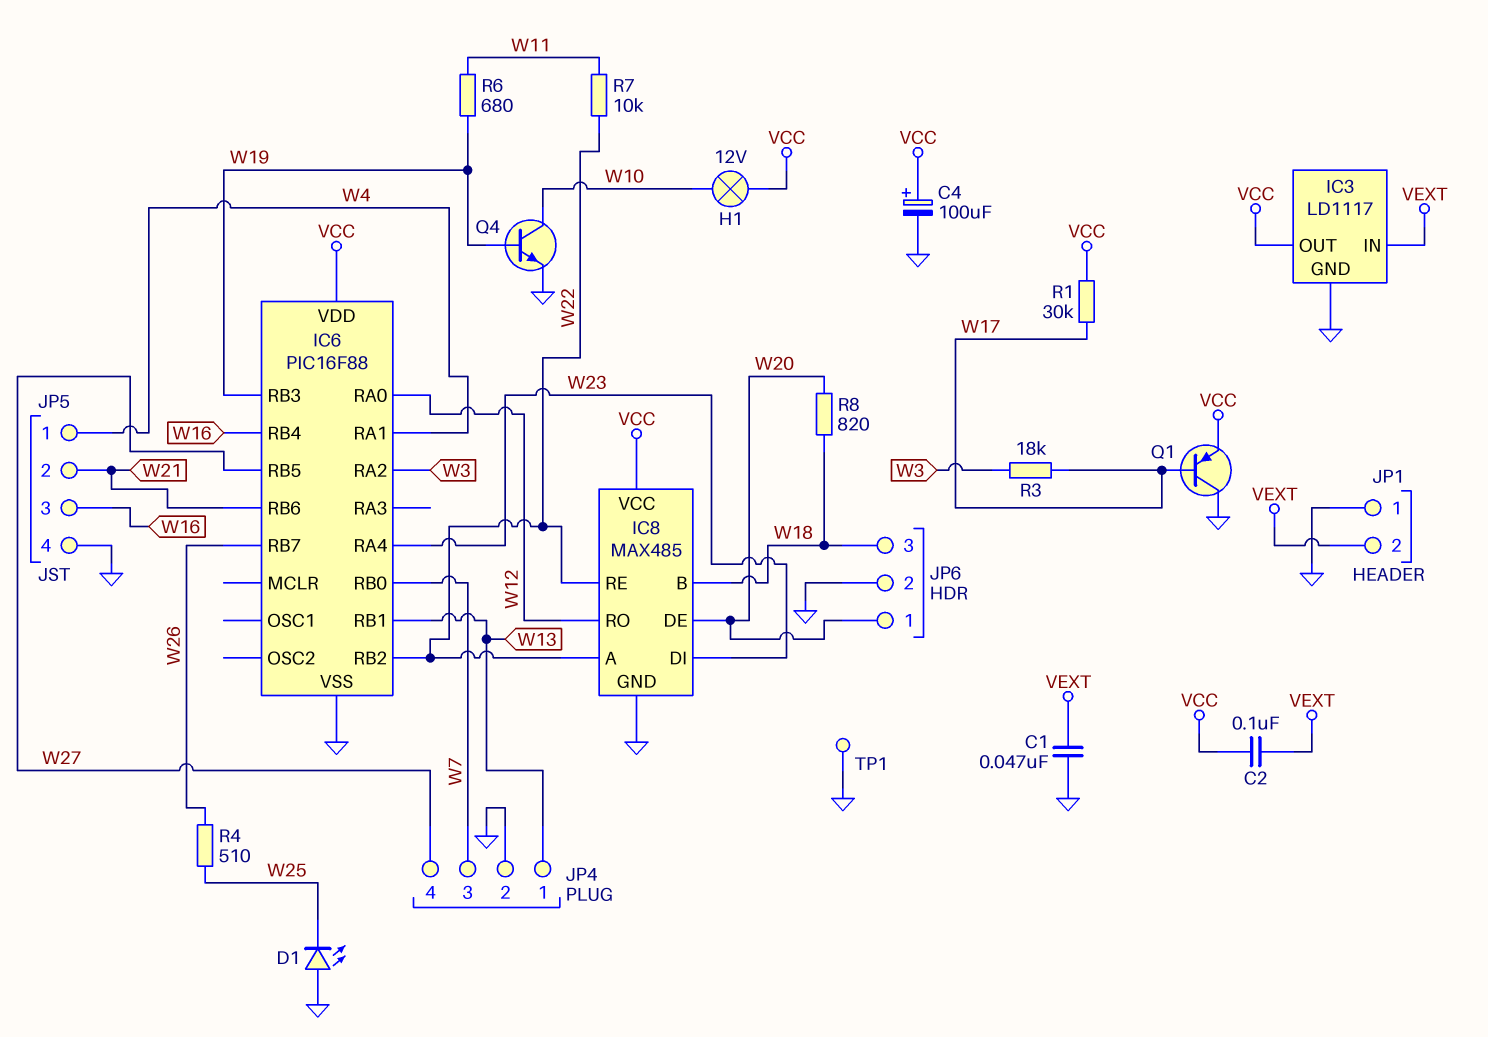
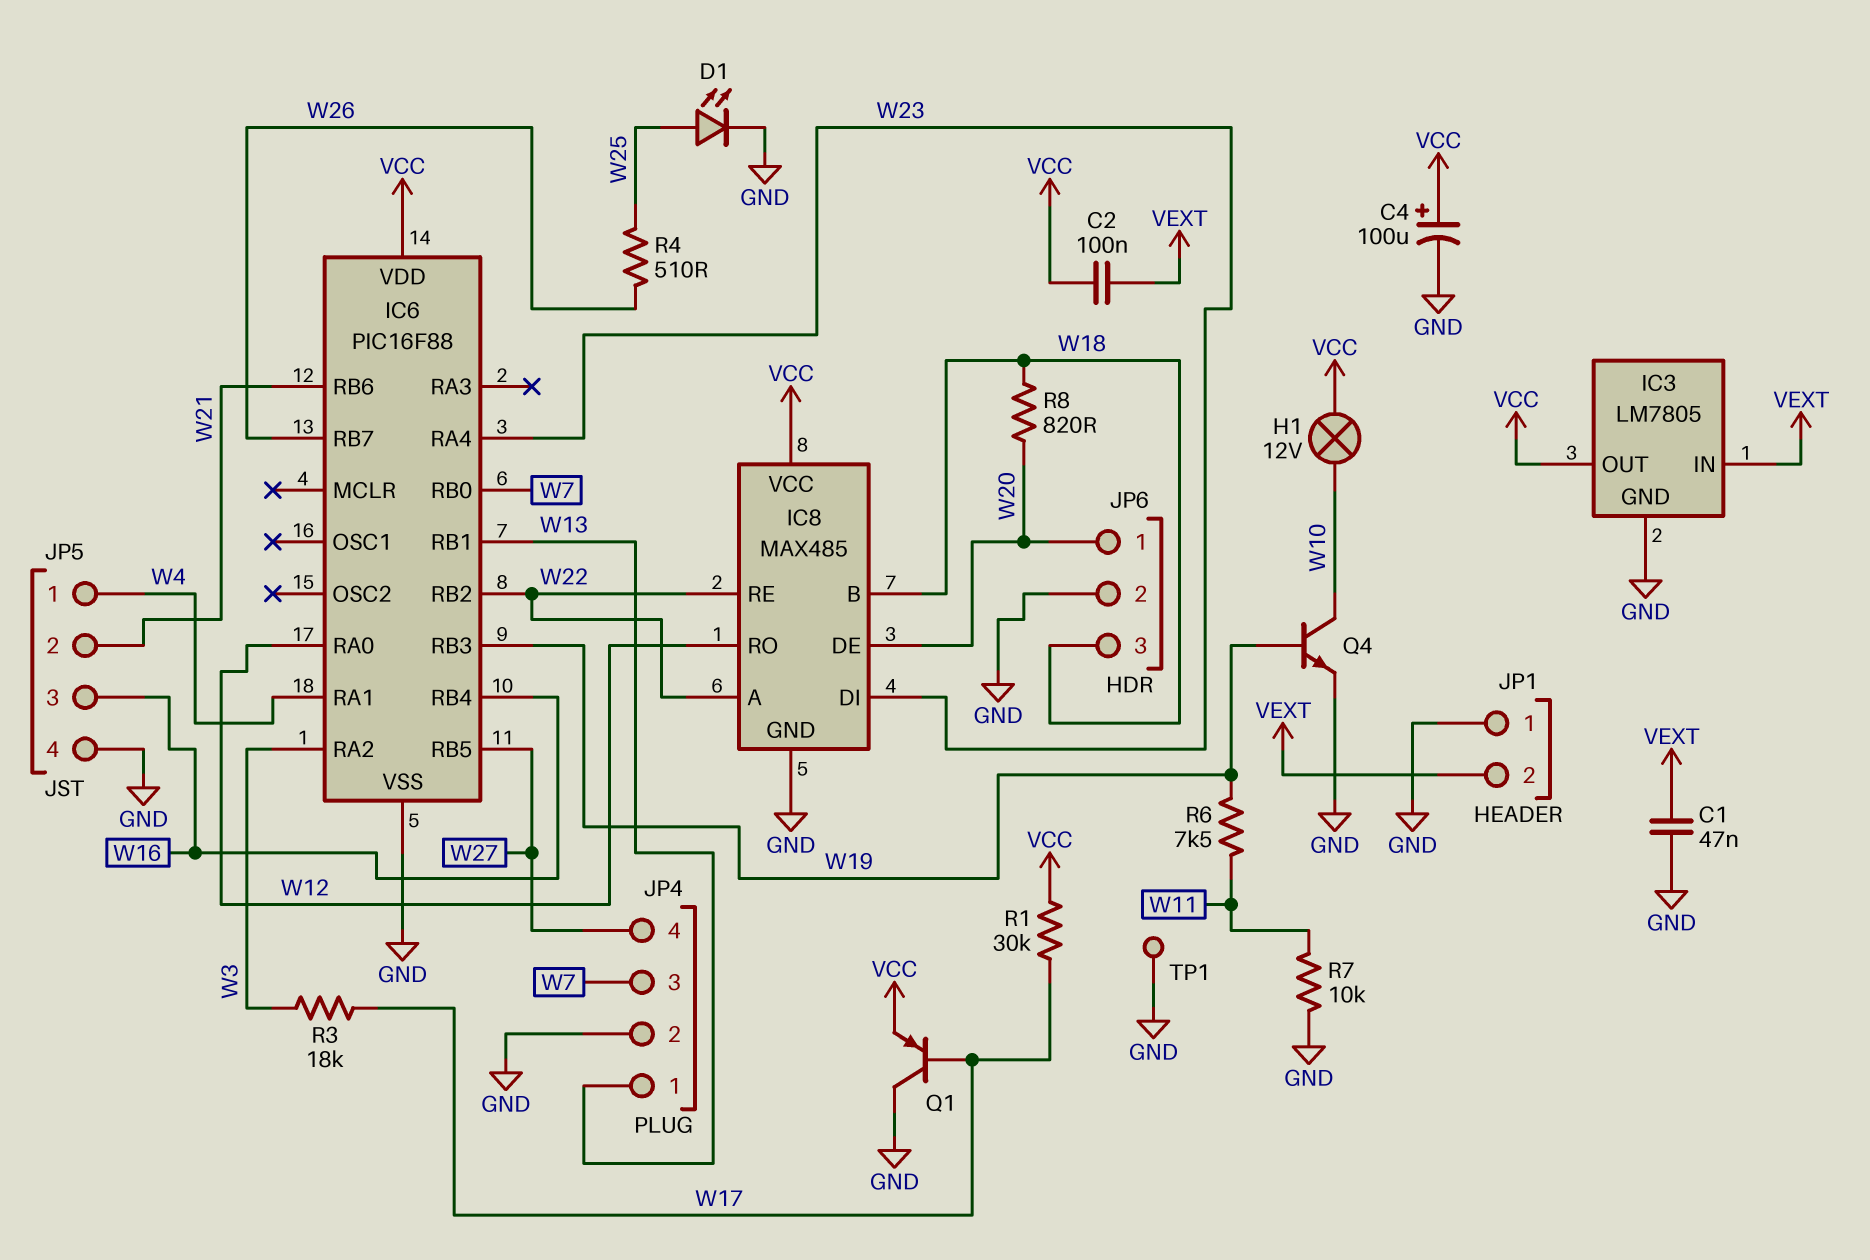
D1: LED (A GND, K W25) -> LED (A W25, K GND)
IC3: LD1117 -> LM7805
R6: 680 (W11, W19) -> 7.5k (W11, W19)
R7: 10k (W11, W22) -> 10k (GND, W11)

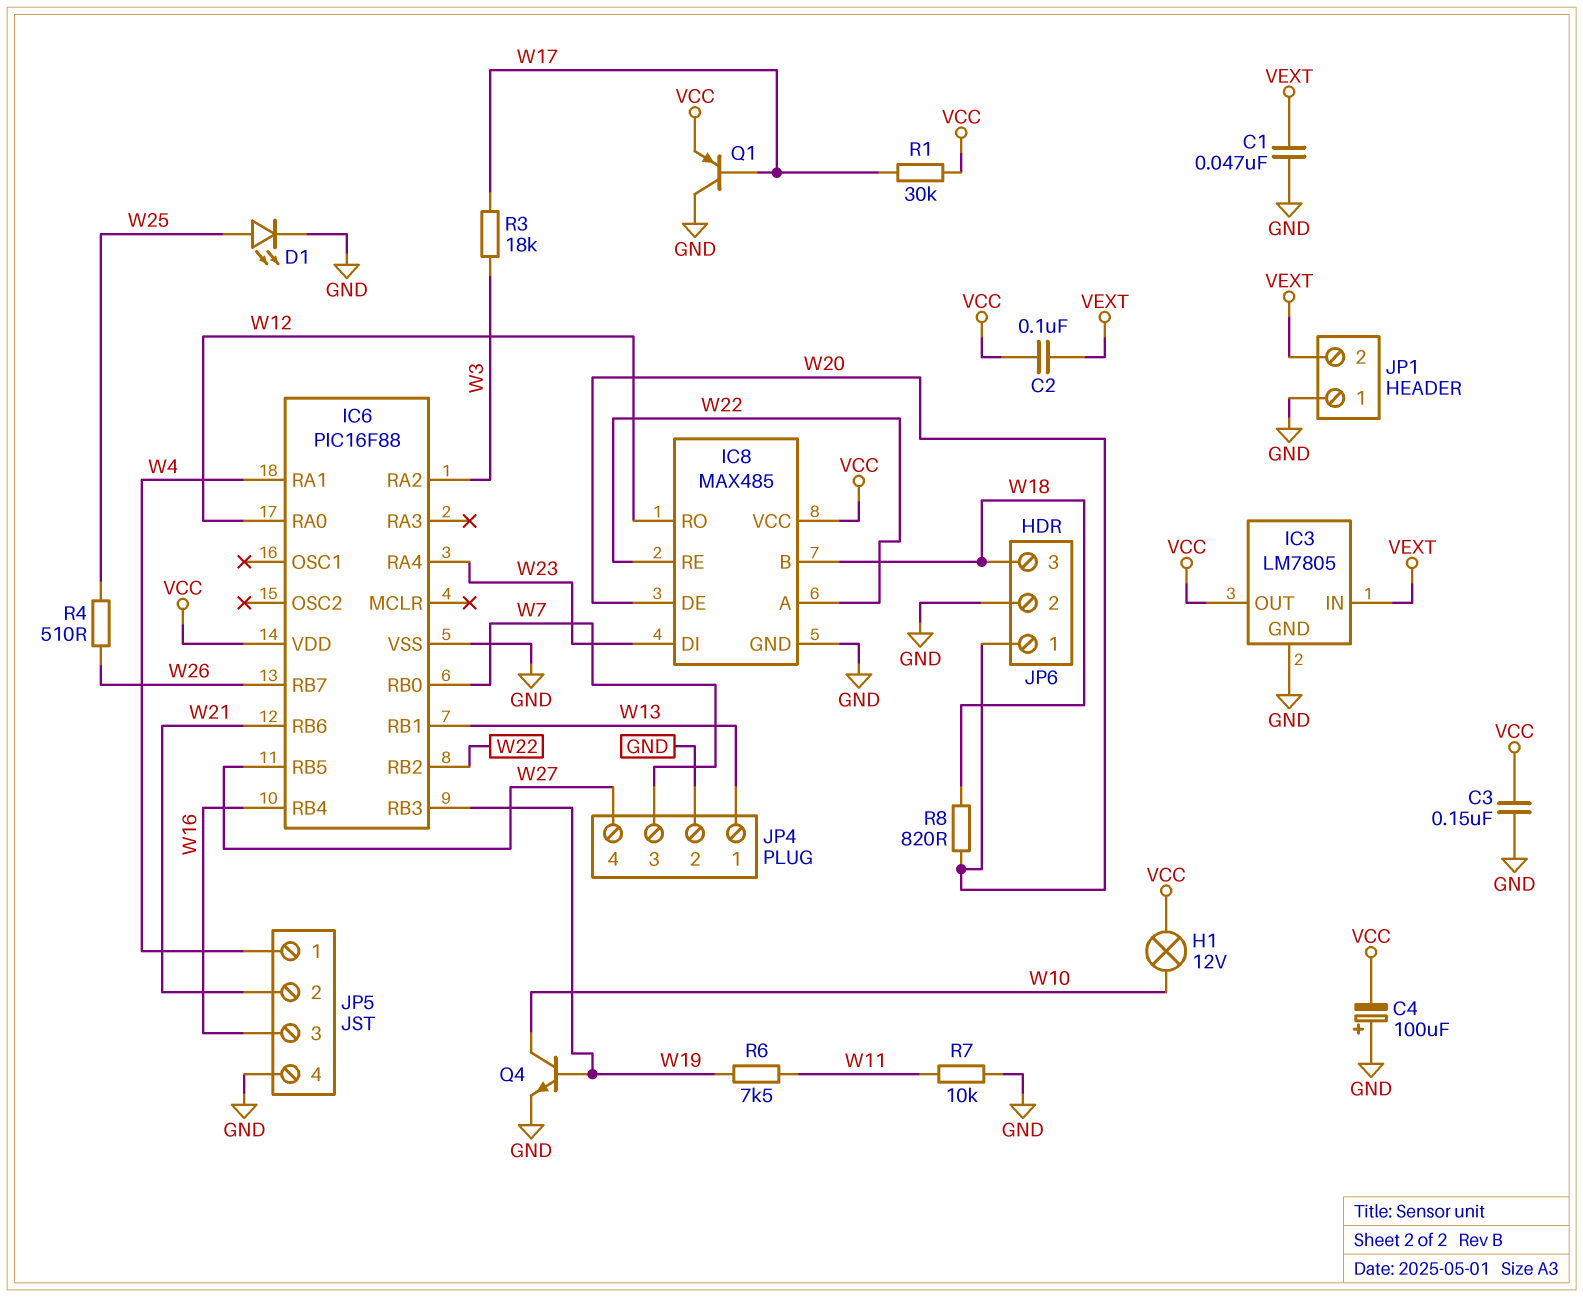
C3: none -> 150nF (GND, VCC)
C4: 100uF (plus VCC, minus GND) -> 100uF (plus GND, minus VCC)
TP1: test point (GND) -> none

